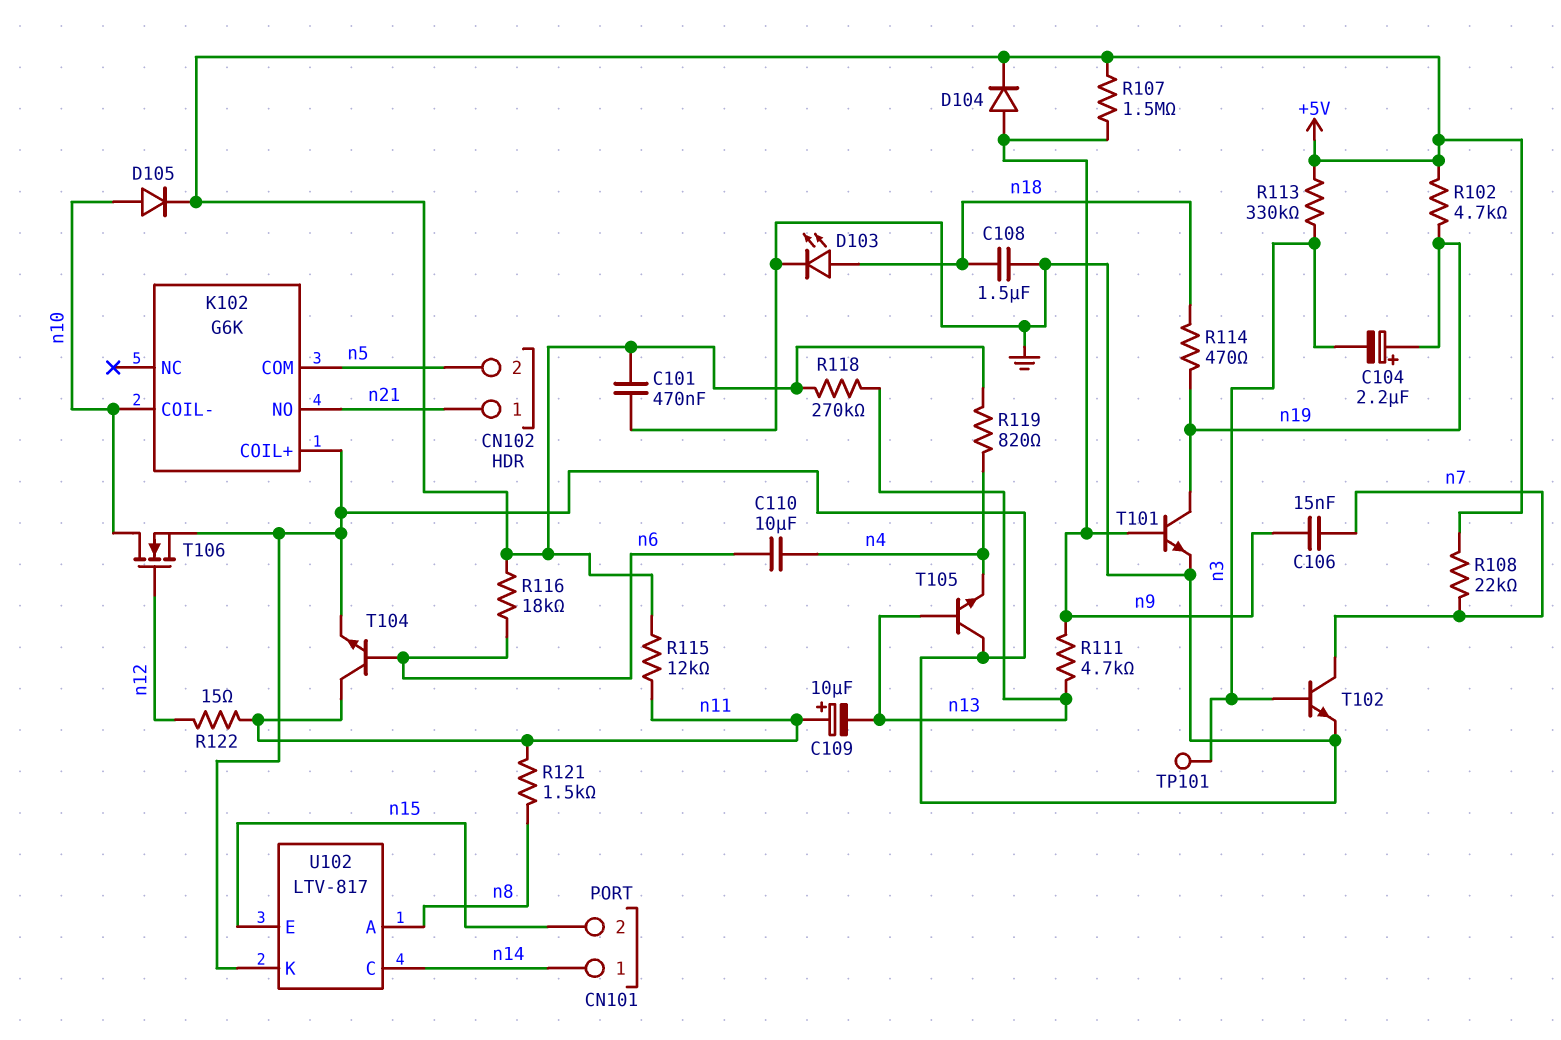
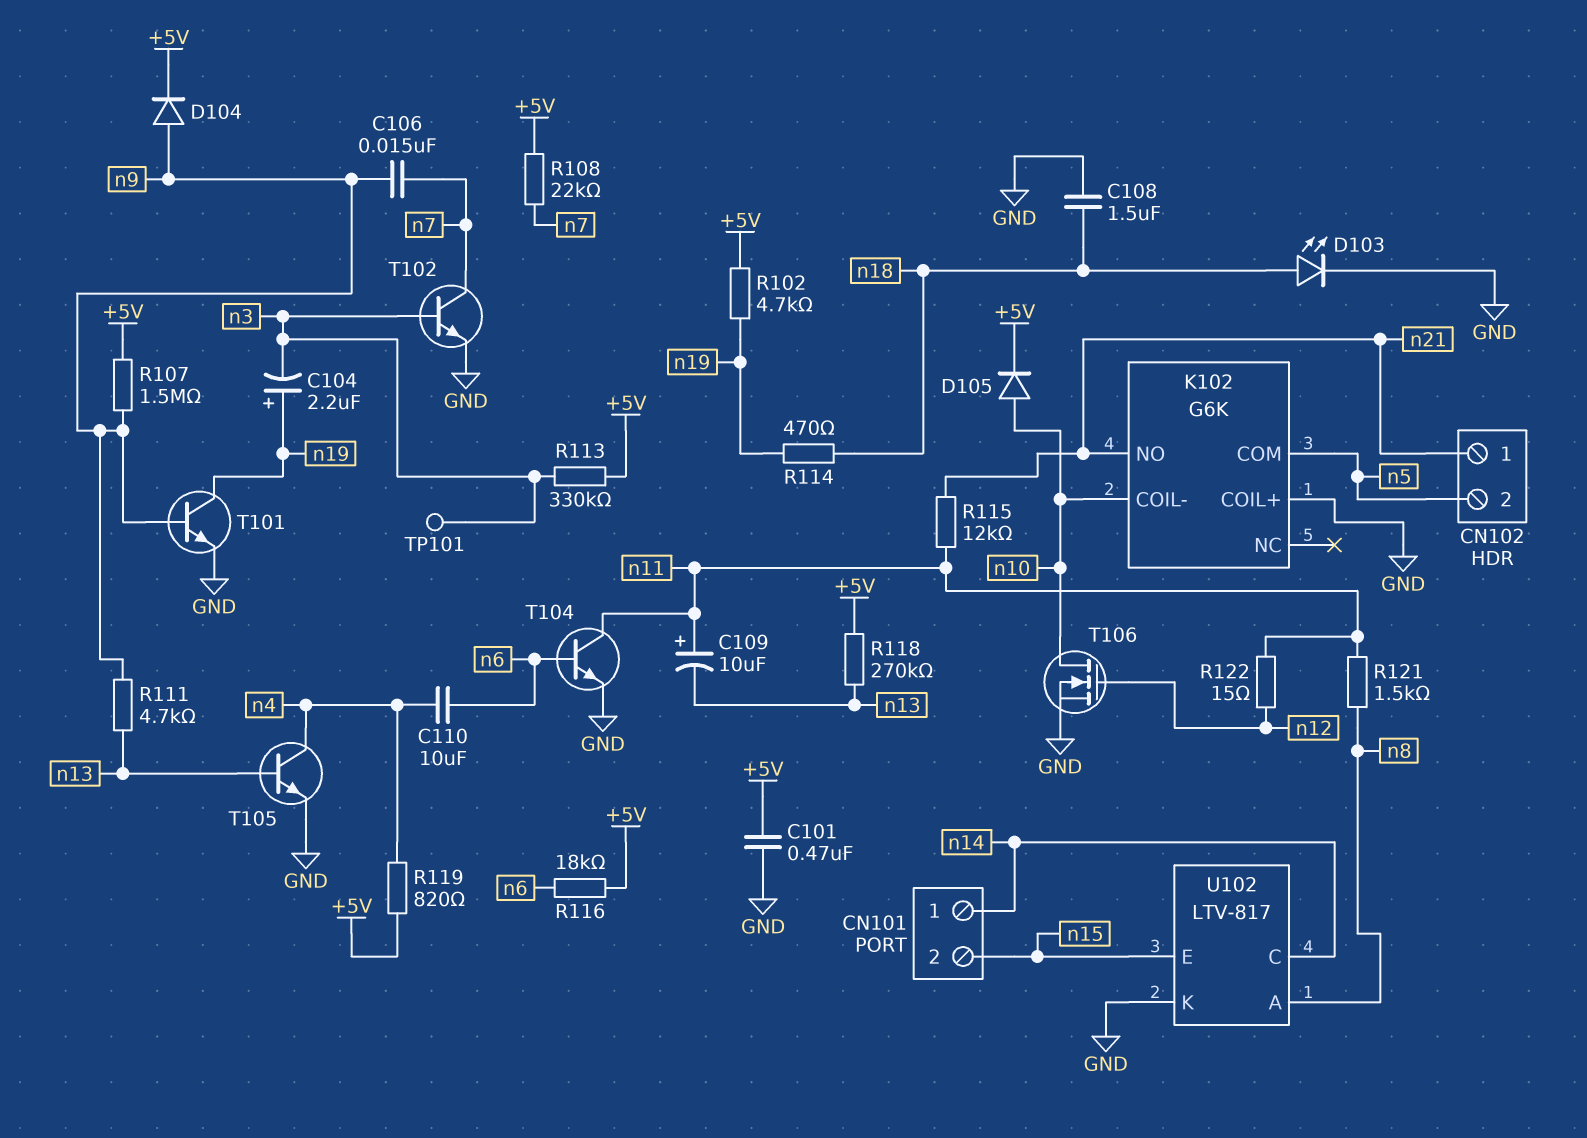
R115: 12k (+5V, n11) -> 12k (n11, n21)
T105: NPN (B n13, C GND, E n4) -> NPN (B n13, C n4, E GND)

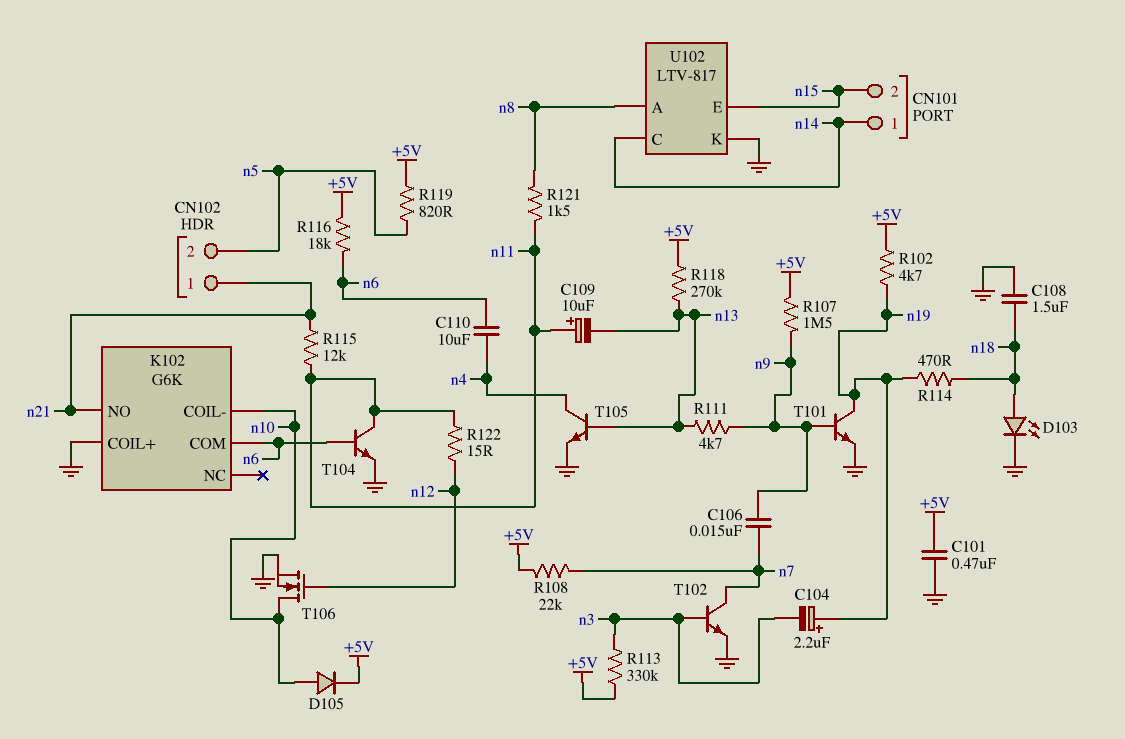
D104: diode (A n9, K +5V) -> none
K102 pin COM: n5 -> n6
R119: 820 (+5V, n4) -> 820 (+5V, n5)
TP101: test point (n3) -> none

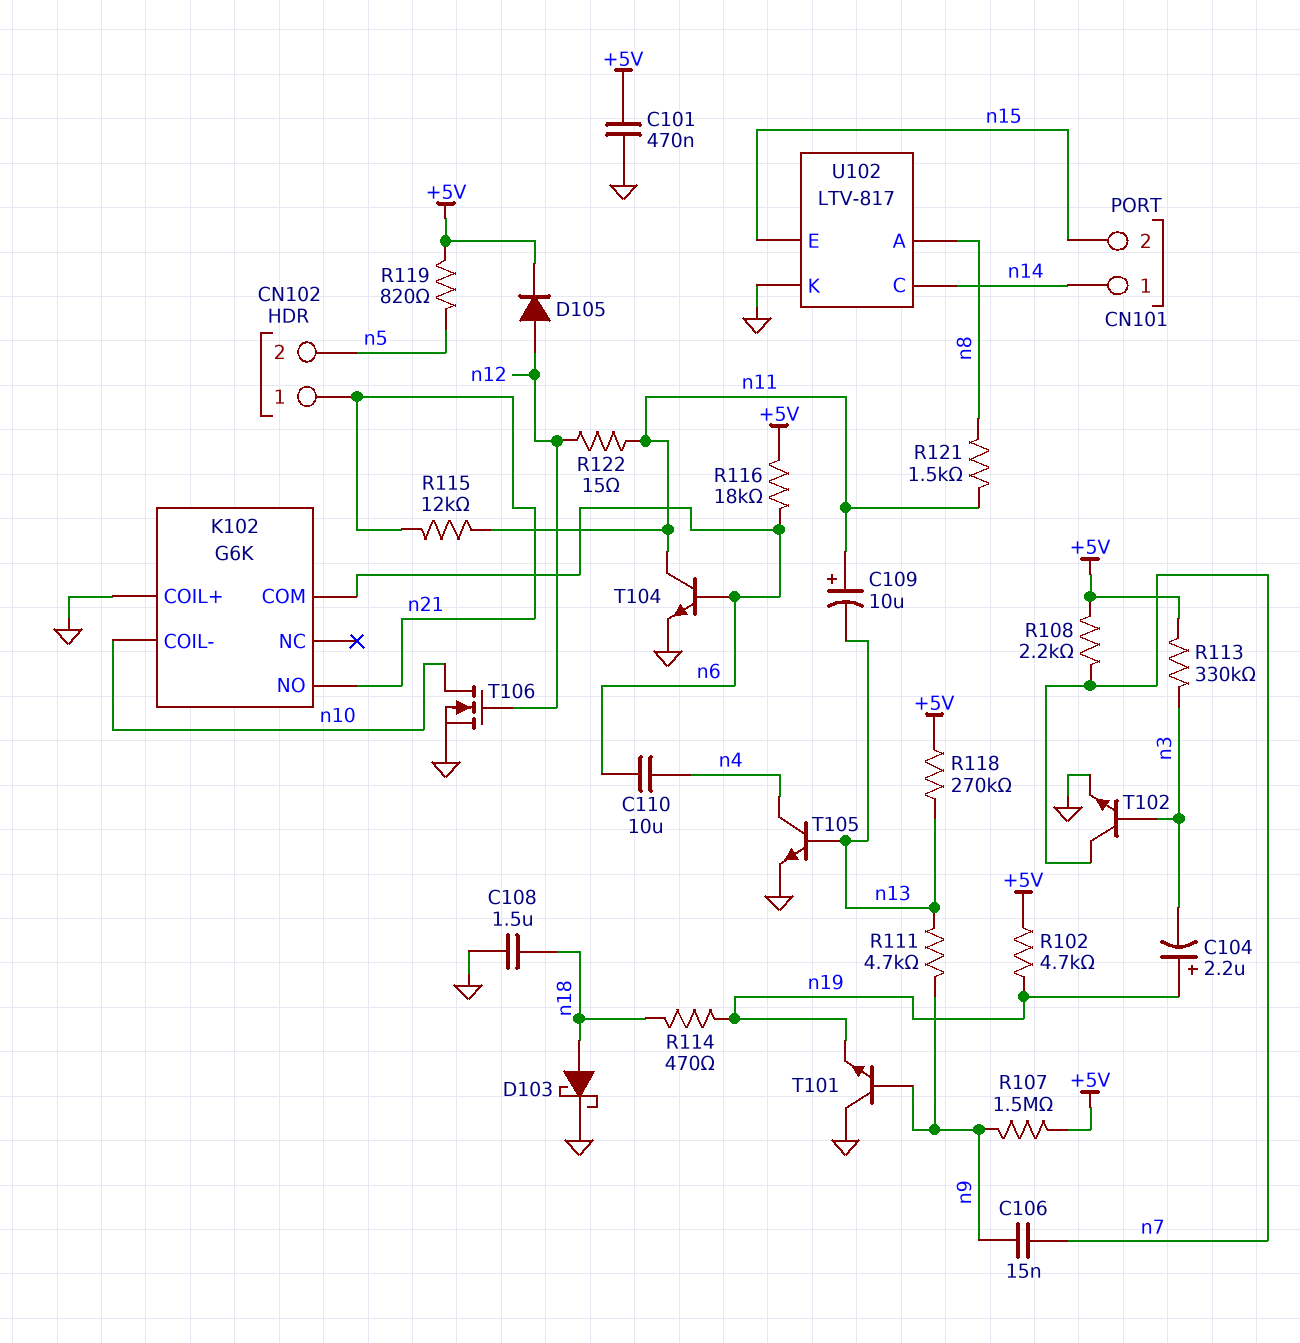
D103: LED (A n18, K GND) -> schottky (A n18, K GND)
D105: diode (A n10, K +5V) -> diode (A n12, K +5V)
R108: 22k (+5V, n7) -> 2.2k (+5V, n7)
T101: NPN (B n9, C n19, E GND) -> NPN (B n9, C GND, E n19)

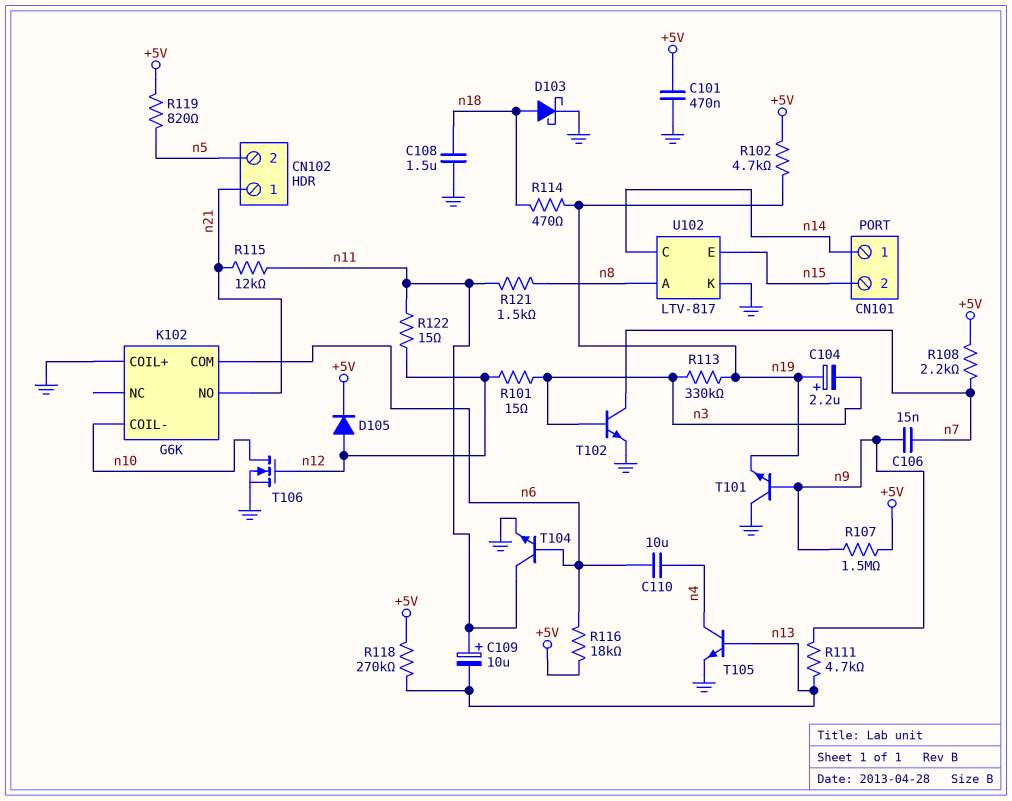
R101: none -> 15 (n3, n12)
R113: 330k (+5V, n3) -> 330k (n3, n19)

